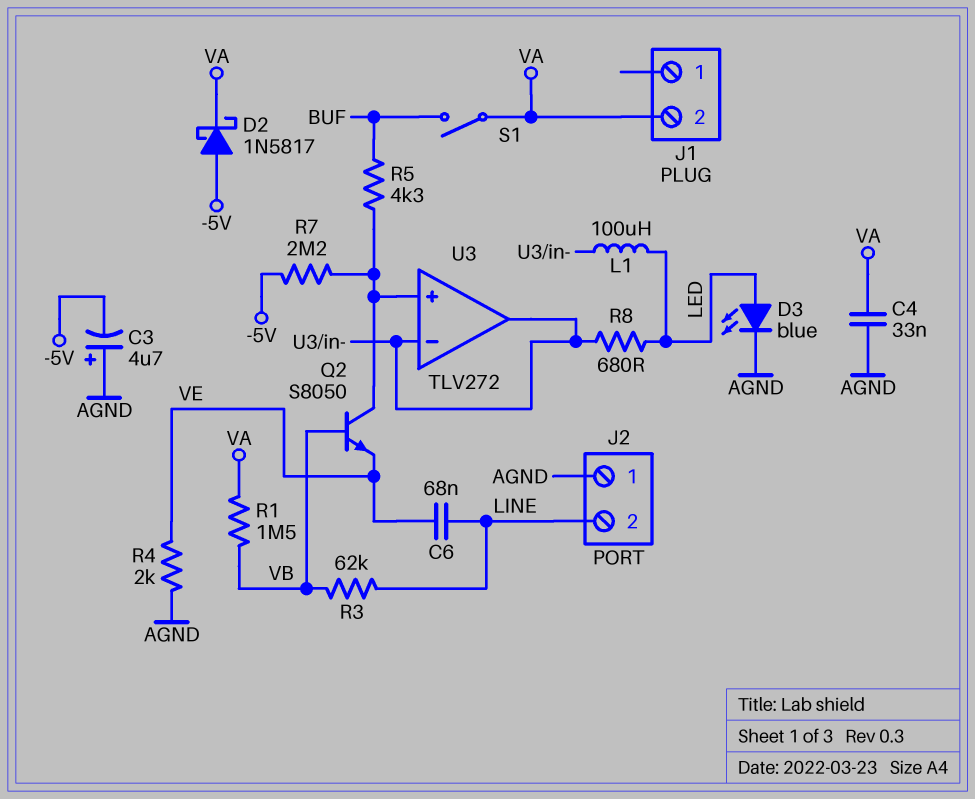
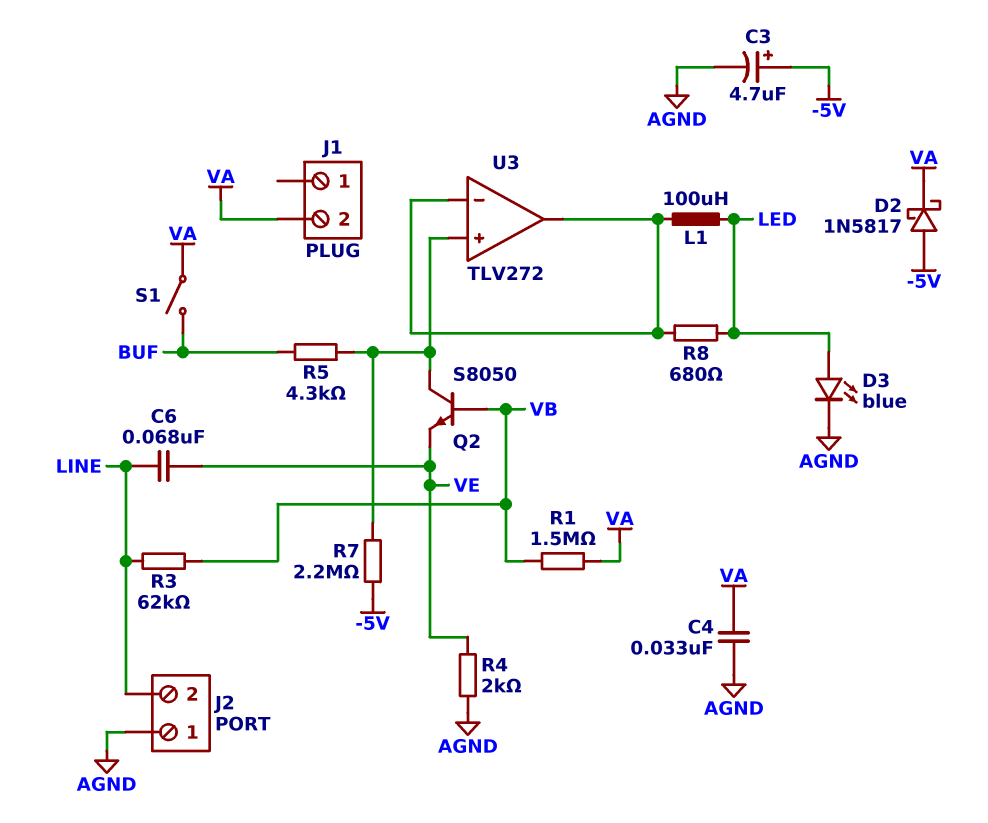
C3: 4.7uF (plus AGND, minus -5V) -> 4.7uF (plus -5V, minus AGND)

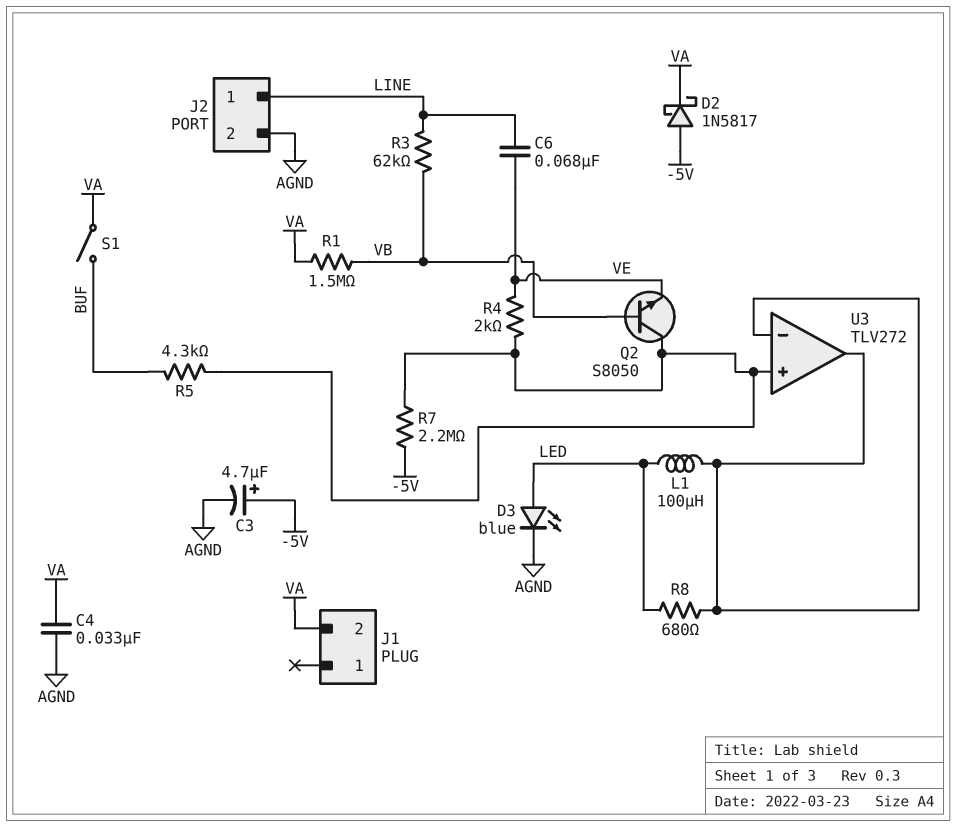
J2 pin 1: AGND -> LINE
J2 pin 2: LINE -> AGND
R4: 2k (AGND, VE) -> 2k (U3/in+, VE)

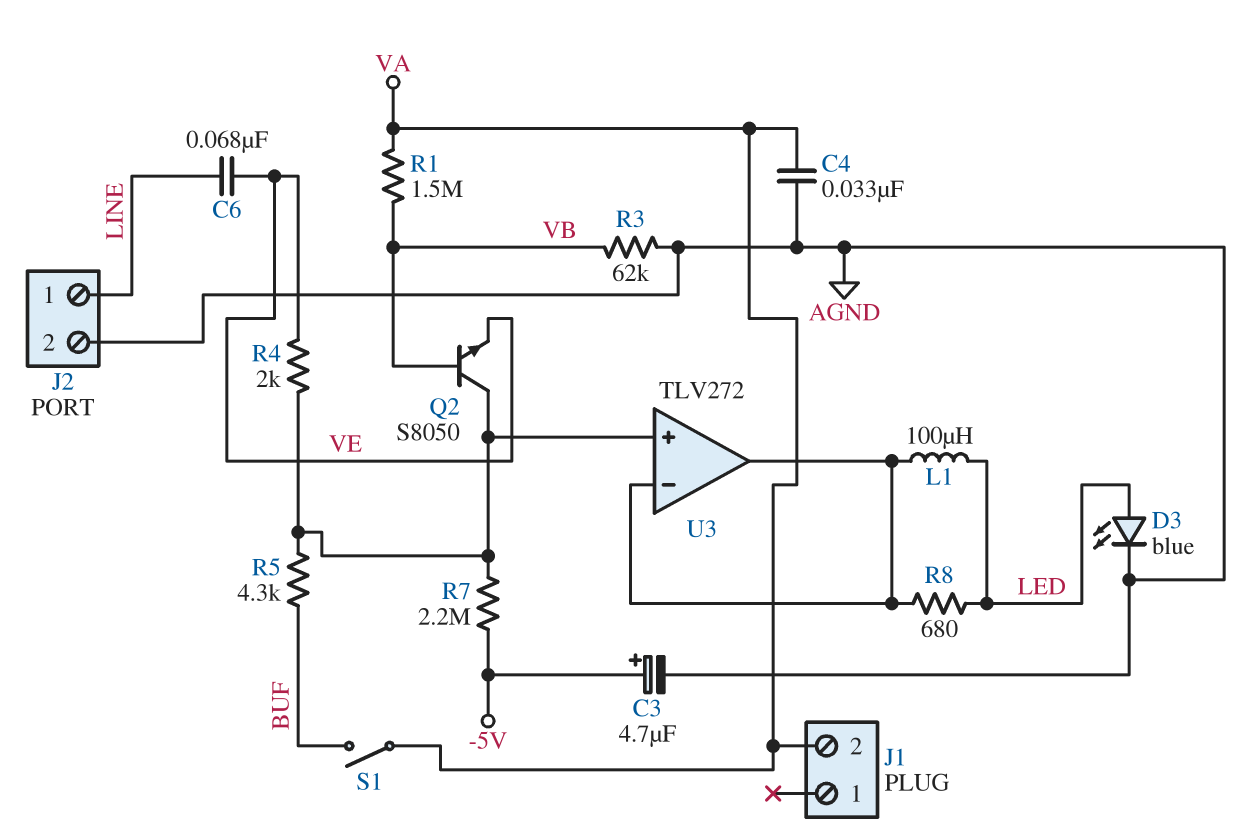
D2: schottky 1N5817 (A -5V, K VA) -> none
R3: 62k (LINE, VB) -> 62k (AGND, VB)

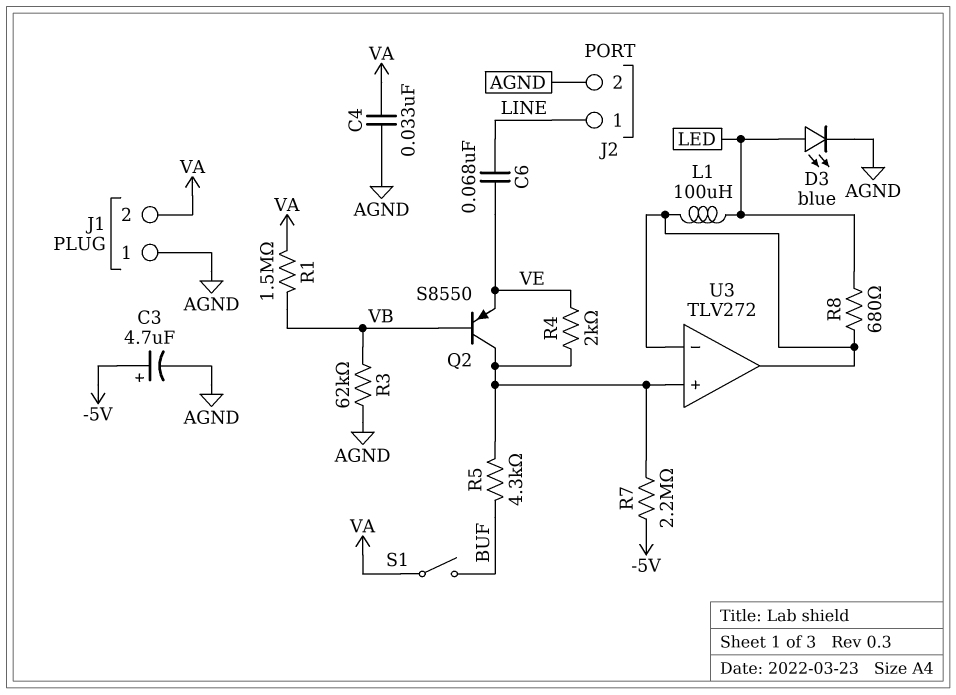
J1 pin 1: none -> AGND
Q2: NPN S8050 (B VB, C U3/in+, E VE) -> PNP S8550 (B VB, C U3/in+, E VE)

